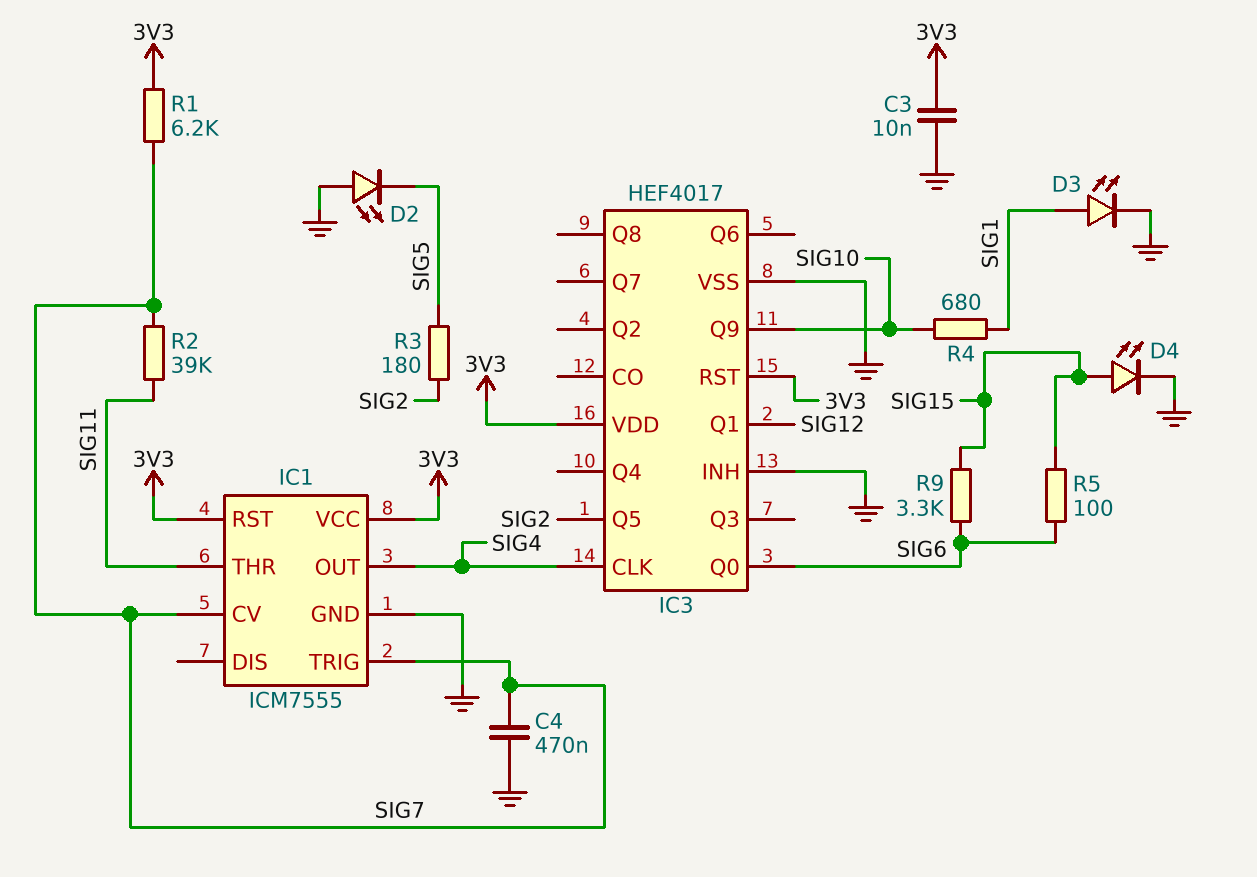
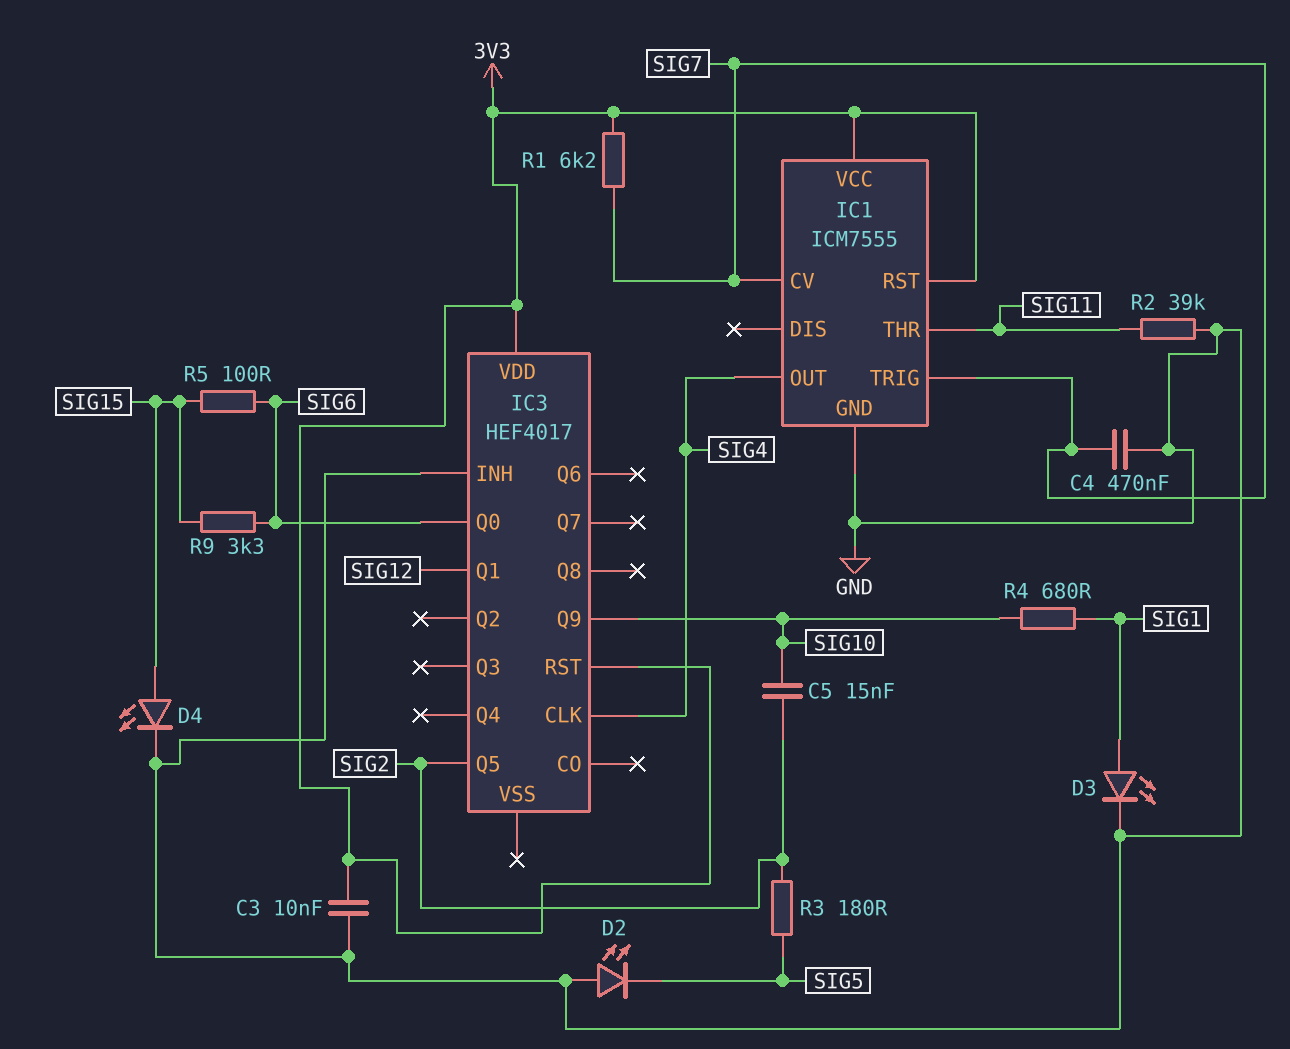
C5: none -> 15nF (SIG2, SIG10)
IC3 pin VSS: GND -> none
R2: 39k (SIG7, SIG11) -> 39k (GND, SIG11)

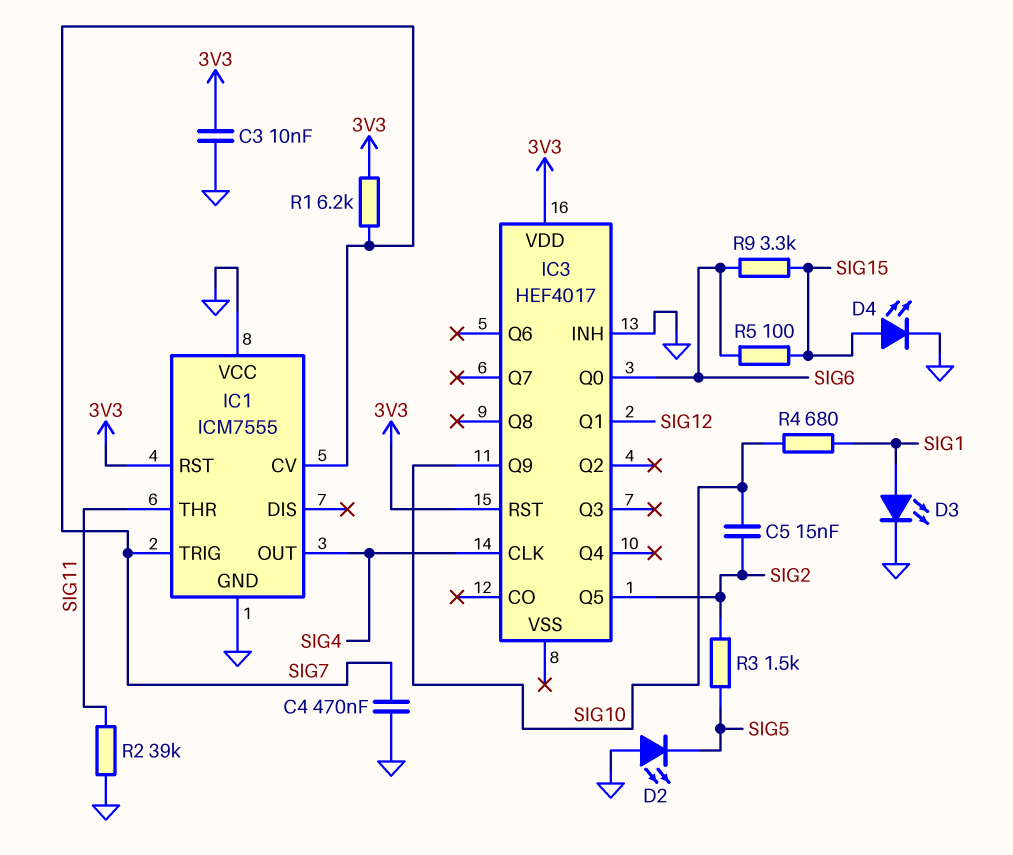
IC1 pin VCC: 3V3 -> GND
R3: 180 (SIG2, SIG5) -> 1.5k (SIG2, SIG5)

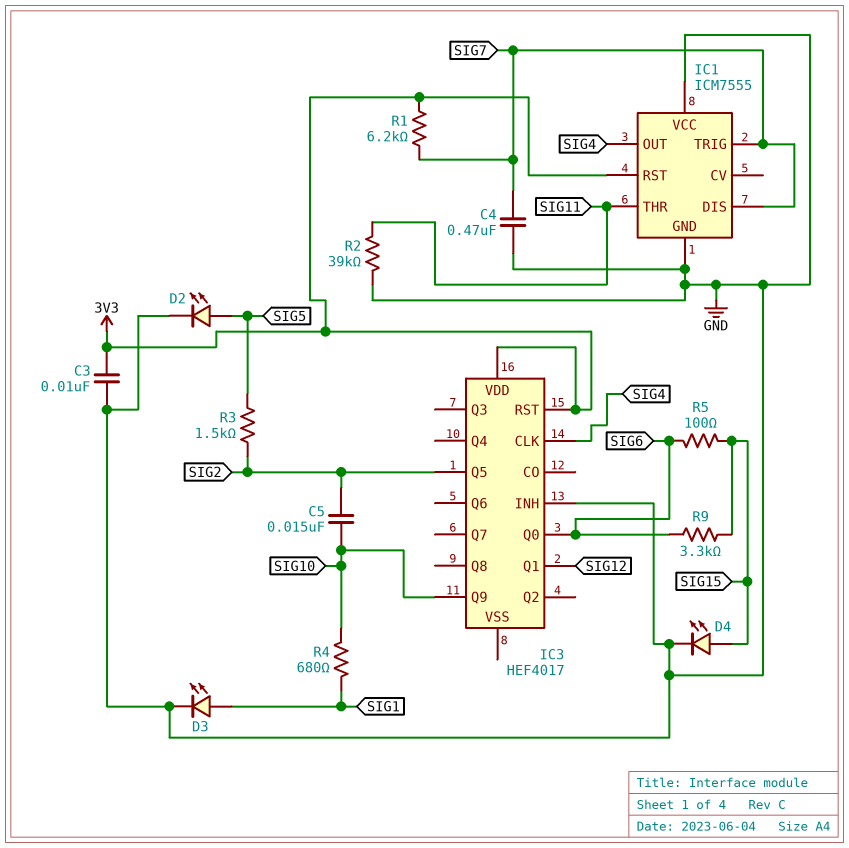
D2: LED (A GND, K SIG5) -> LED (A SIG5, K GND)
IC1 pin CV: SIG7 -> none
IC1 pin DIS: none -> SIG7

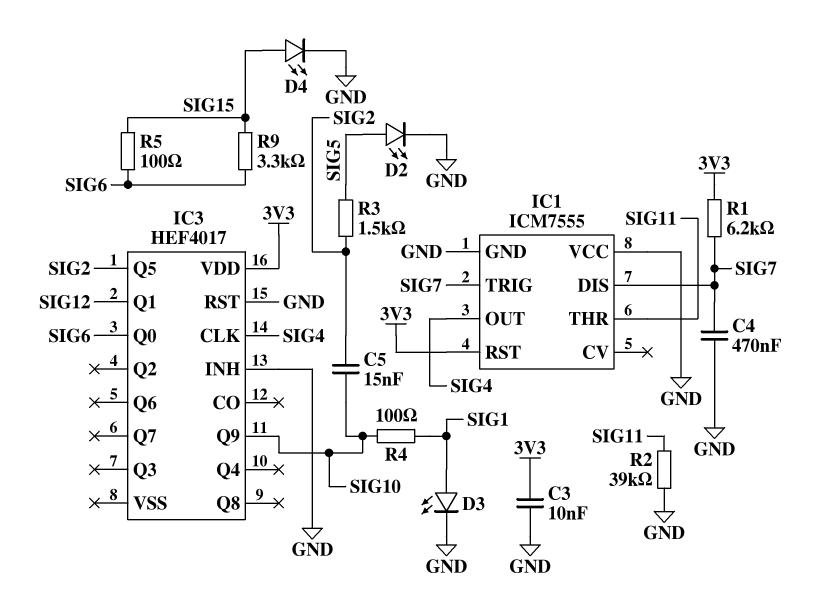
IC3 pin RST: 3V3 -> GND
R4: 680 (SIG1, SIG10) -> 100 (SIG1, SIG10)

